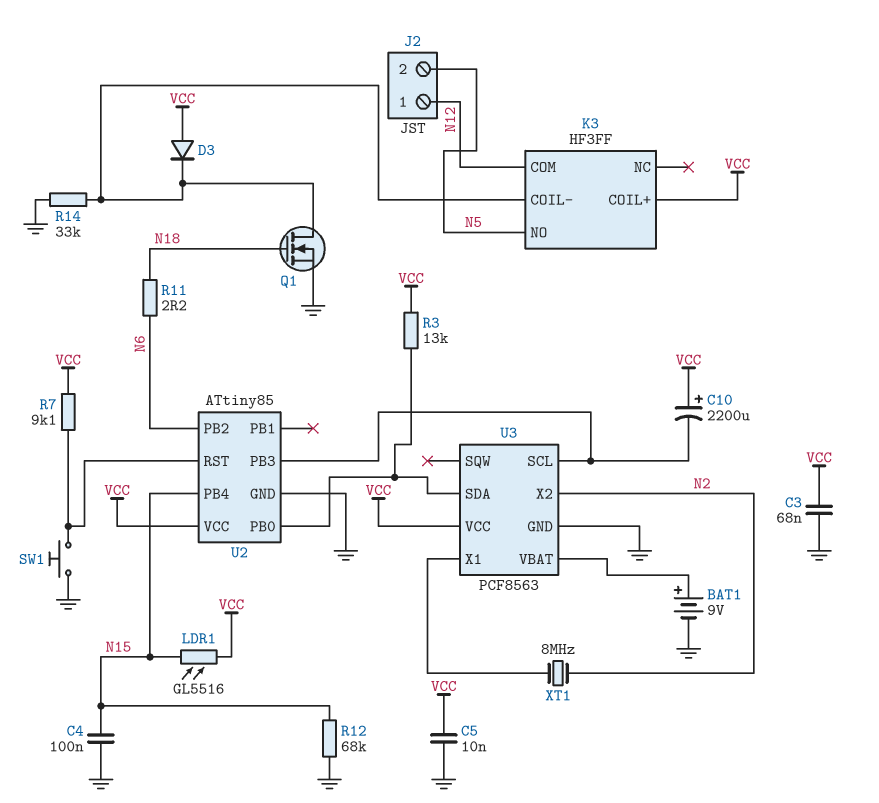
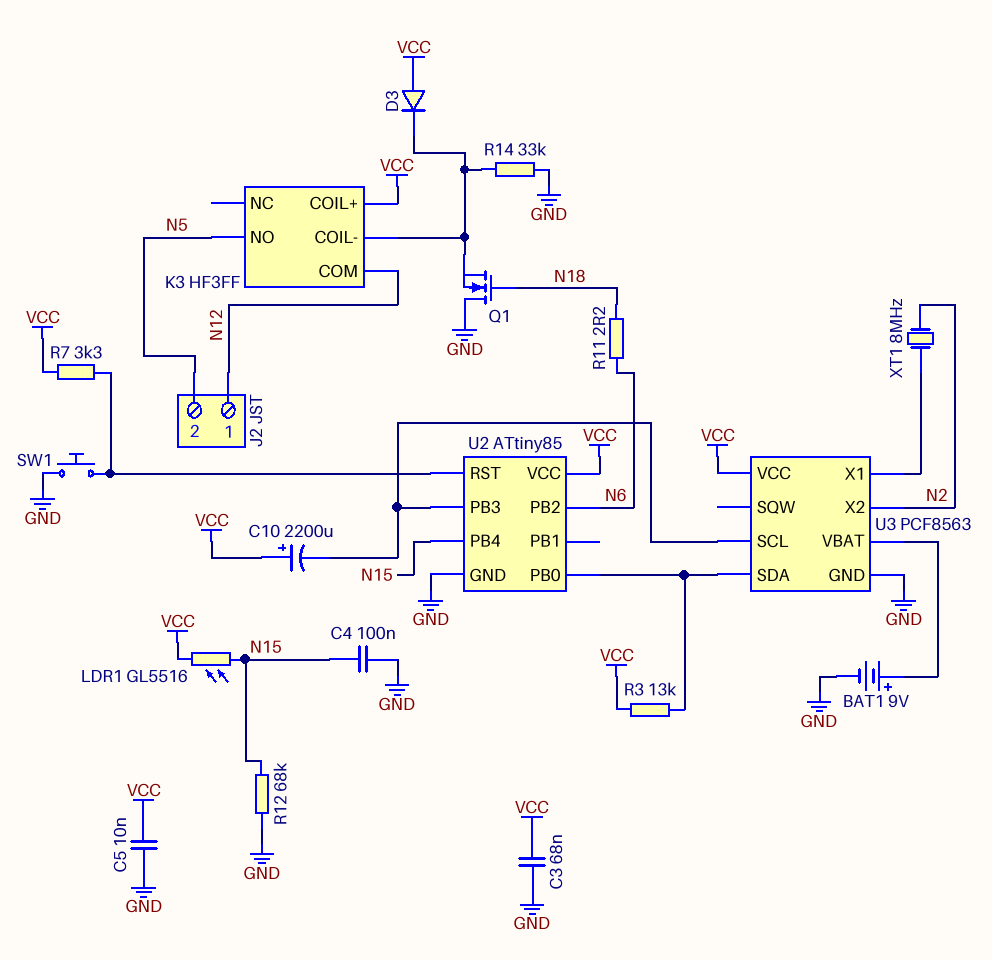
Q1: NMOS (G N18, D K3/COIL-, S GND) -> NMOS (G N18, D GND, S K3/COIL-)
R7: 9.1k (U2/RST, VCC) -> 3.3k (U2/RST, VCC)

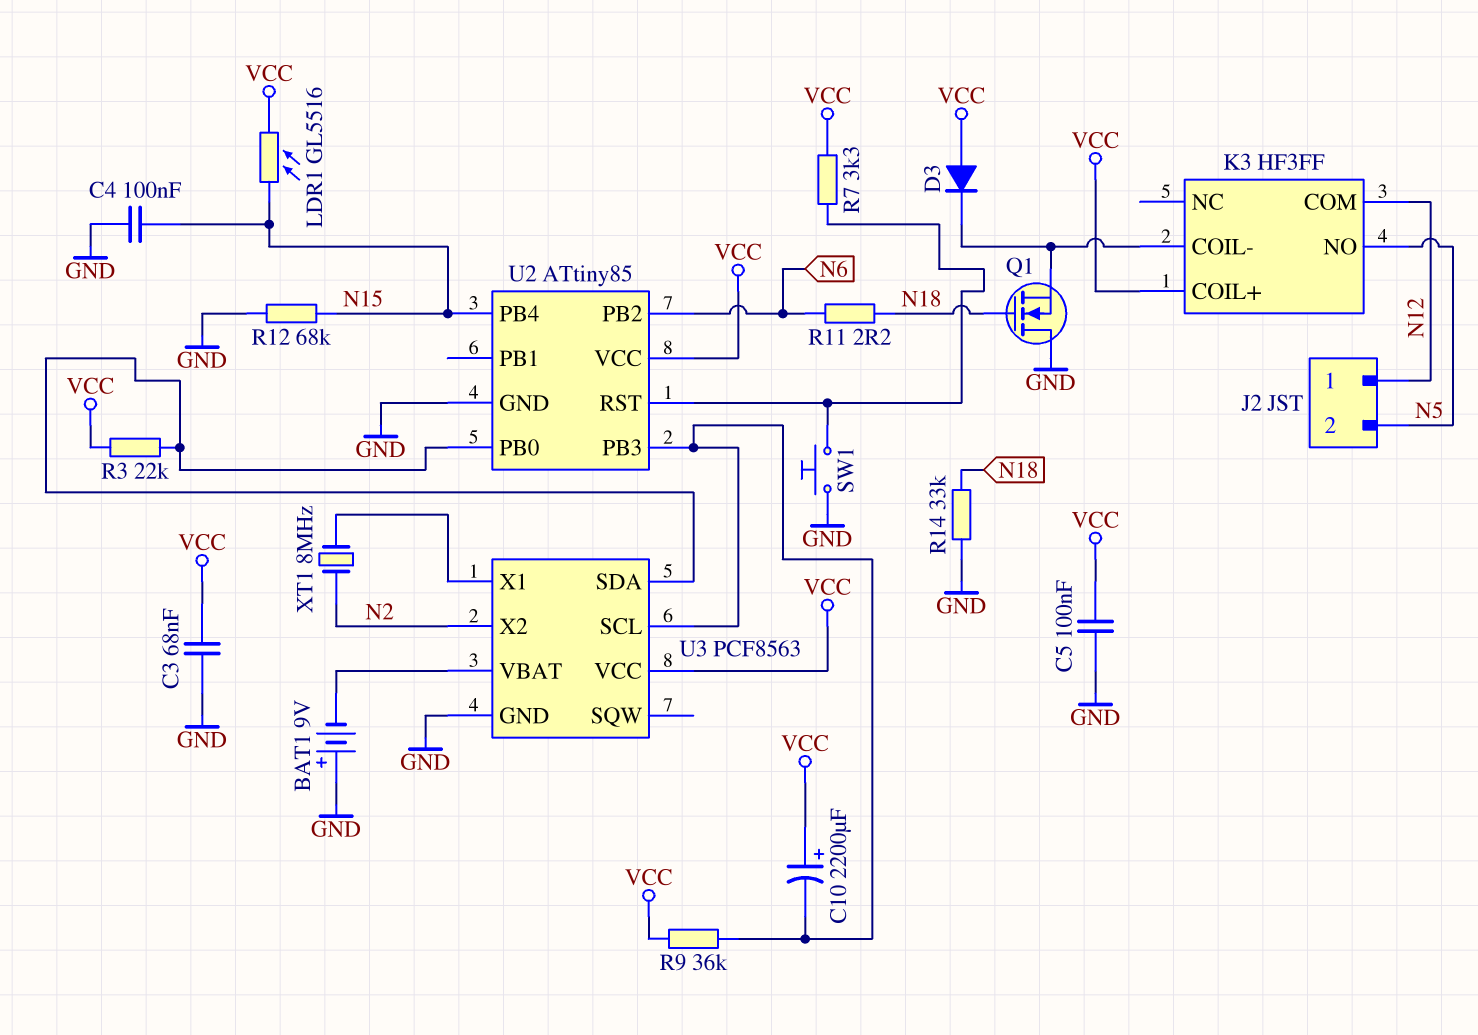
BAT1: 9V (plus U3/VBAT, minus GND) -> 9V (plus GND, minus U3/VBAT)
C5: 10nF (GND, VCC) -> 100nF (GND, VCC)
R3: 13k (U2/PB0, VCC) -> 22k (U2/PB0, VCC)
R9: none -> 36k (U2/PB3, VCC)
R14: 33k (GND, K3/COIL-) -> 33k (GND, N18)

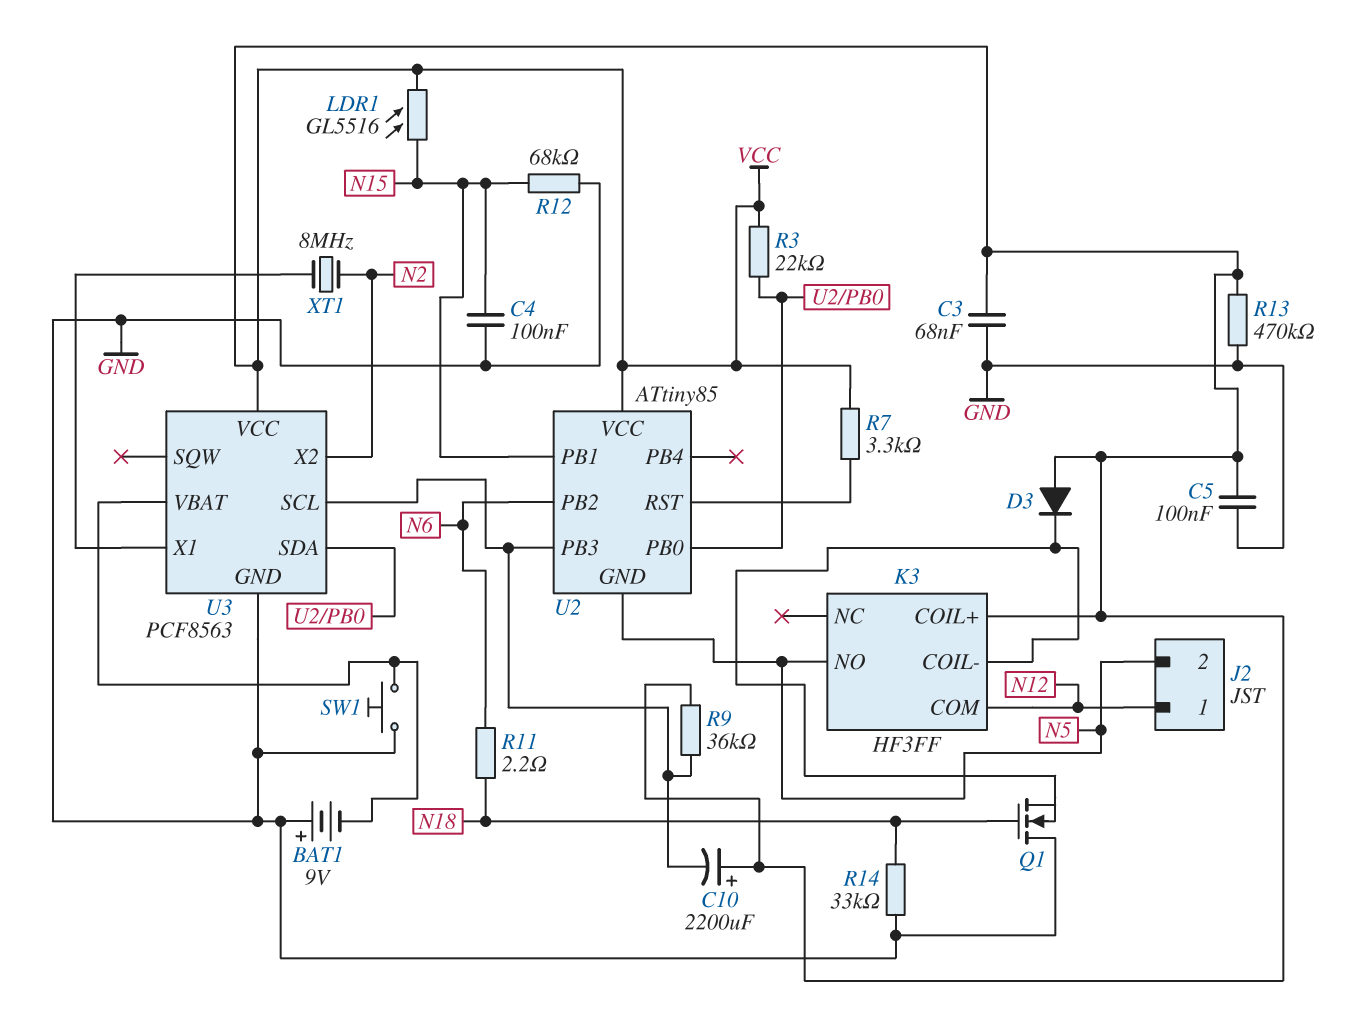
R13: none -> 470k (GND, VCC)
SW1: button (GND, U2/RST) -> button (GND, U3/VBAT)
U2 pin GND: GND -> N5
U2 pin PB1: none -> N15
U2 pin PB4: N15 -> none

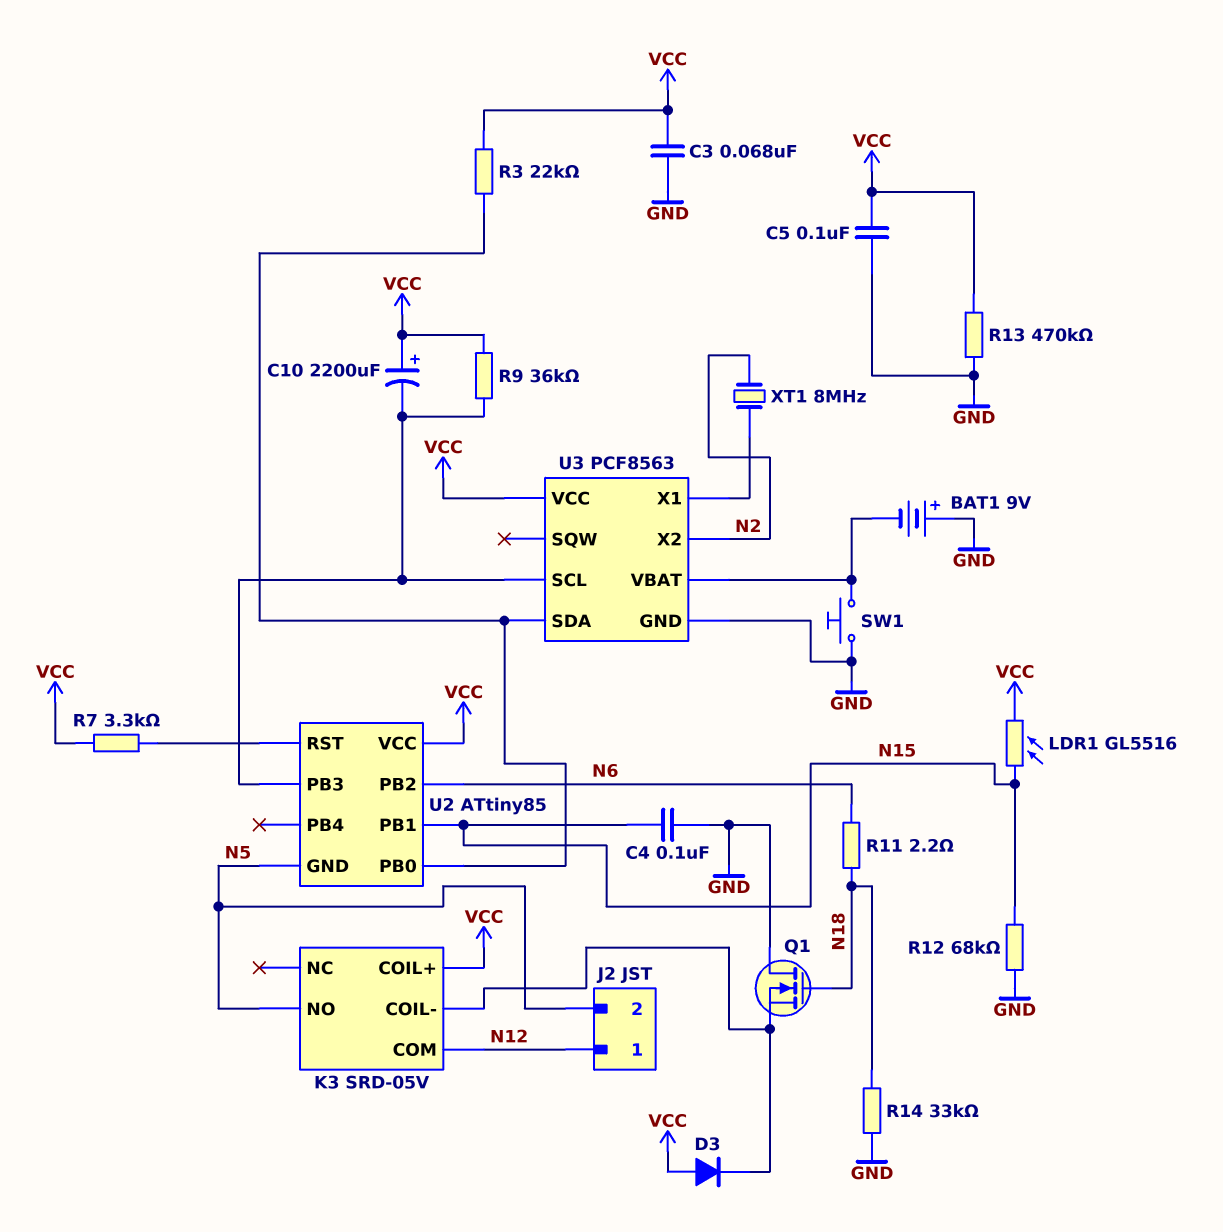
K3: HF3FF -> SRD-05V

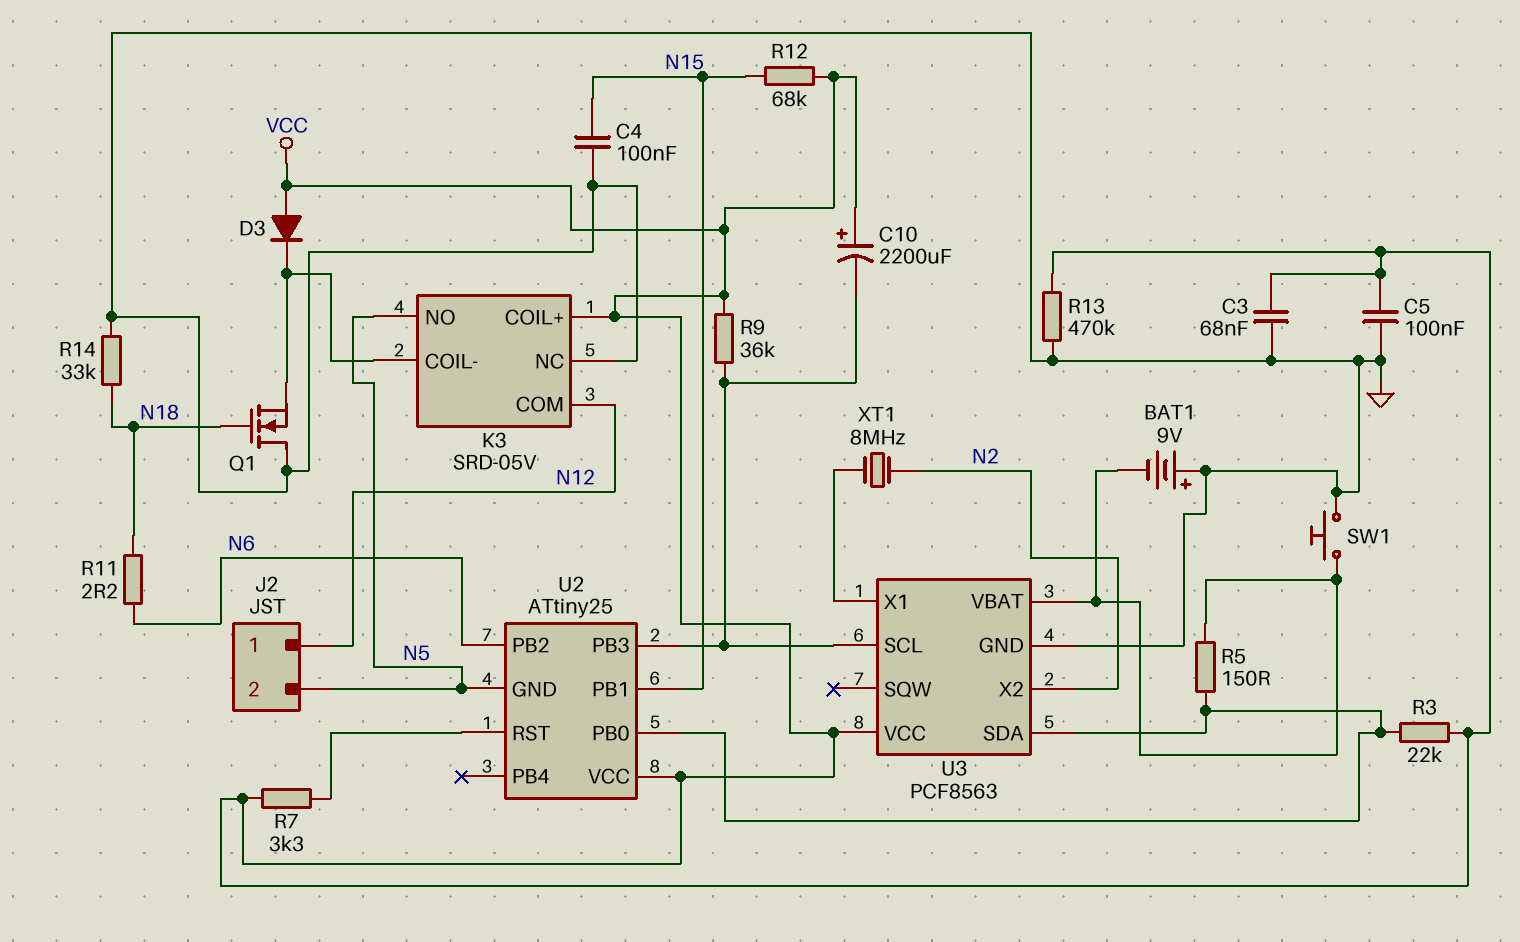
K3 pin NC: none -> GND
LDR1: GL5516 (N15, VCC) -> none
R5: none -> 150 (U2/PB0, U3/VBAT)
R12: 68k (GND, N15) -> 68k (N15, VCC)
U2: ATtiny85 -> ATtiny25

